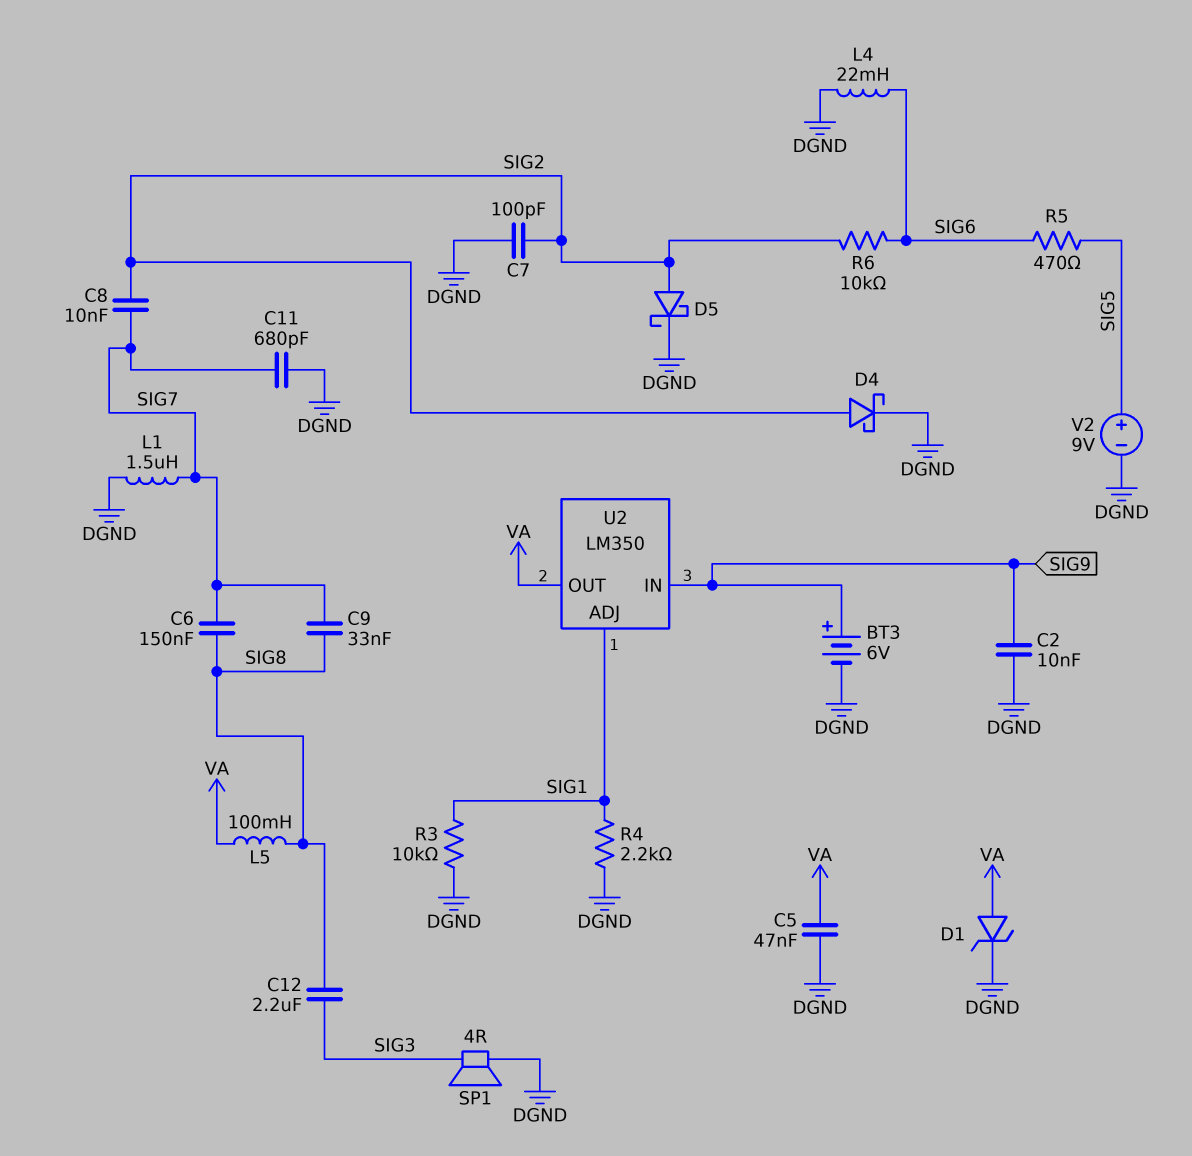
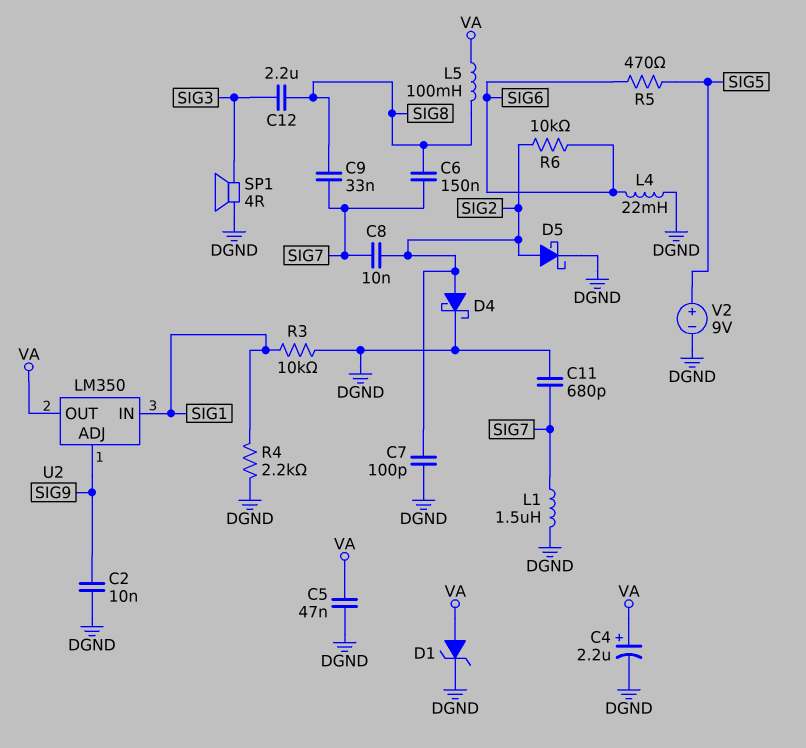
BT3: 6V (plus SIG9, minus DGND) -> none
C4: none -> 2.2uF (plus VA, minus DGND)
U2 pin ADJ: SIG1 -> SIG9
U2 pin IN: SIG9 -> SIG1

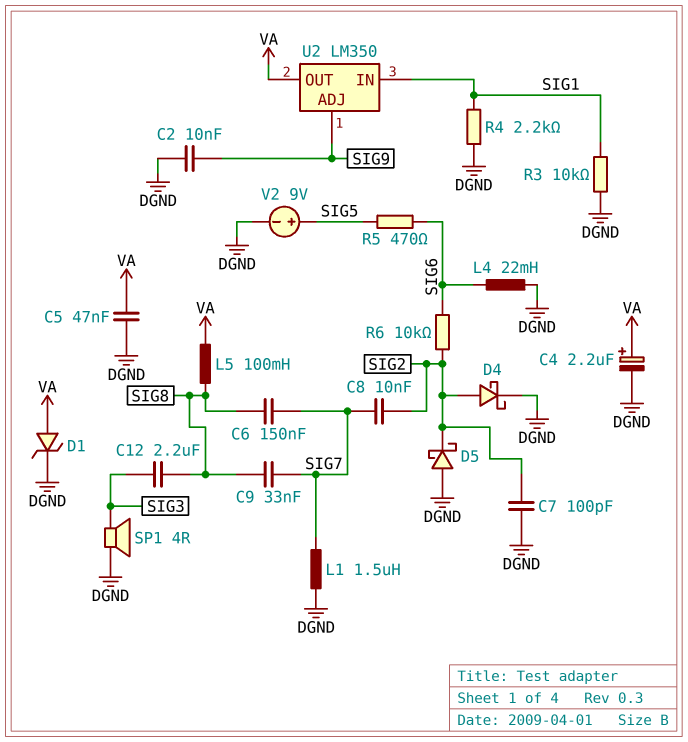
C11: 680pF (DGND, SIG7) -> none
D5: schottky (A SIG2, K DGND) -> schottky (A DGND, K SIG2)

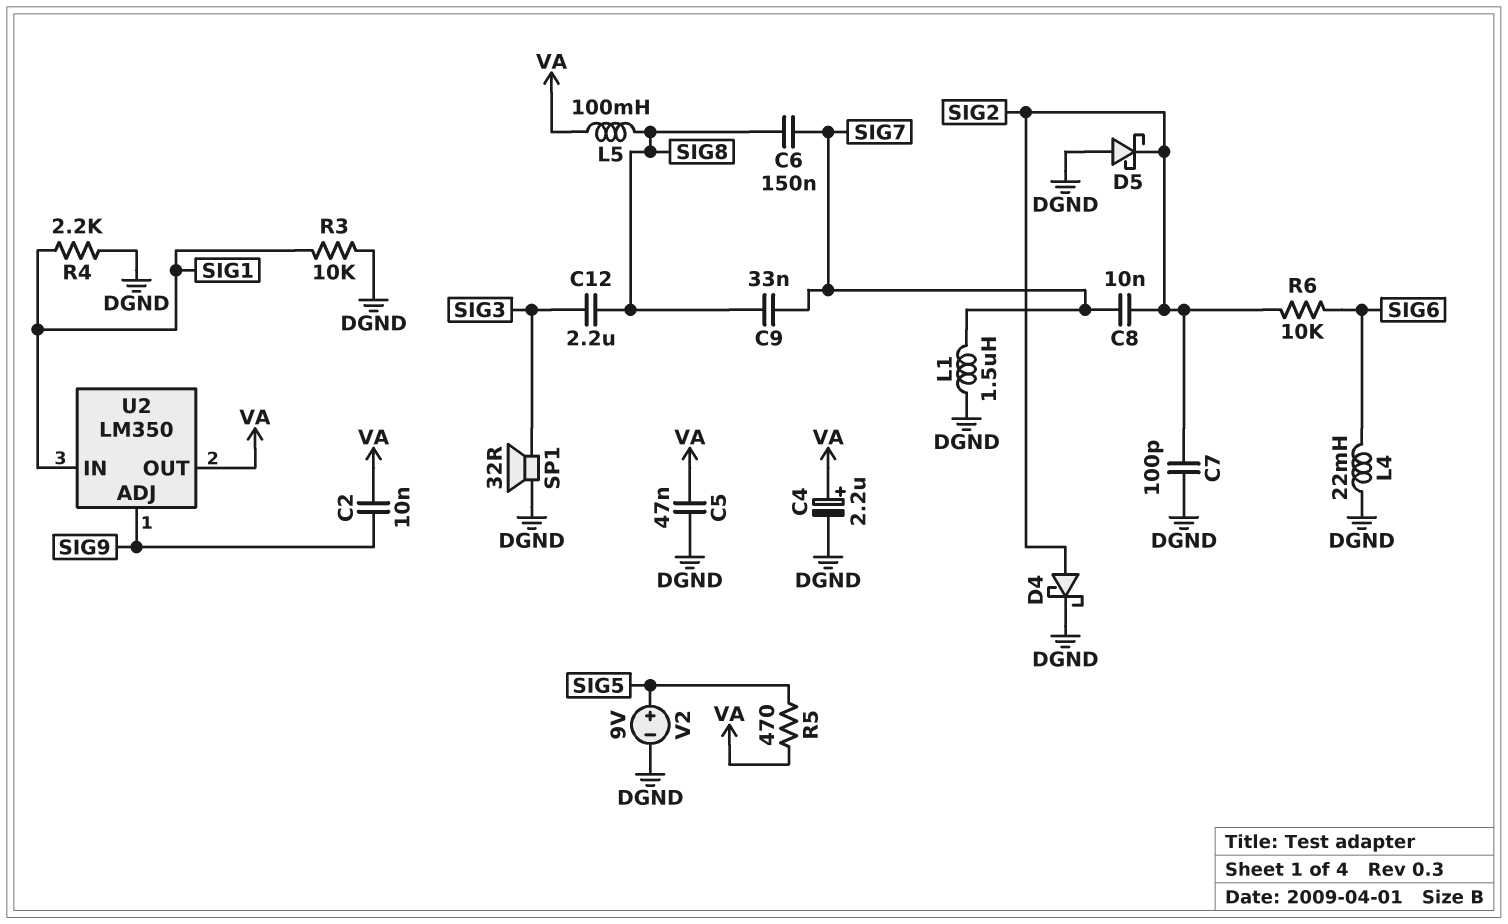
C2: 10nF (DGND, SIG9) -> 10nF (SIG9, VA)
D1: zener (A VA, K DGND) -> none
R5: 470 (SIG5, SIG6) -> 470 (SIG5, VA)
SP1: speaker 4R (DGND, SIG3) -> speaker 32R (DGND, SIG3)

